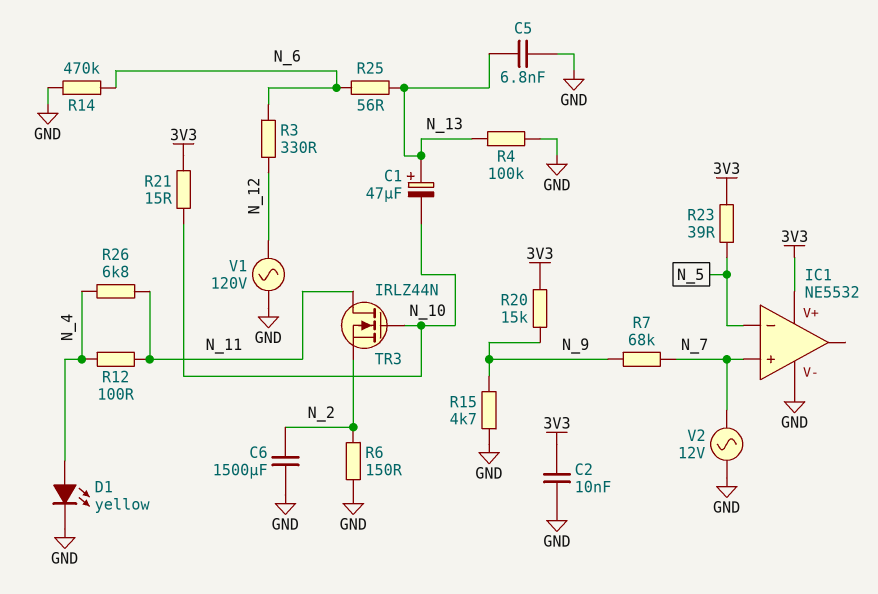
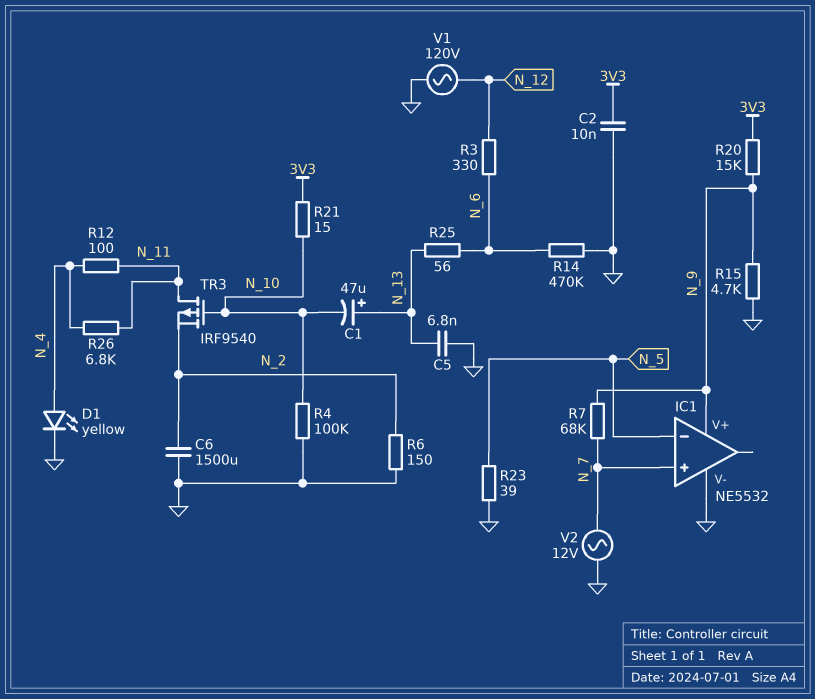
IC1 pin V+: 3V3 -> N_9
R4: 100k (GND, N_13) -> 100k (GND, N_10)
R23: 39 (3V3, N_5) -> 39 (GND, N_5)
TR3: NMOS IRLZ44N (G N_10, D N_11, S N_2) -> PMOS IRF9540 (G N_10, D N_11, S N_2)

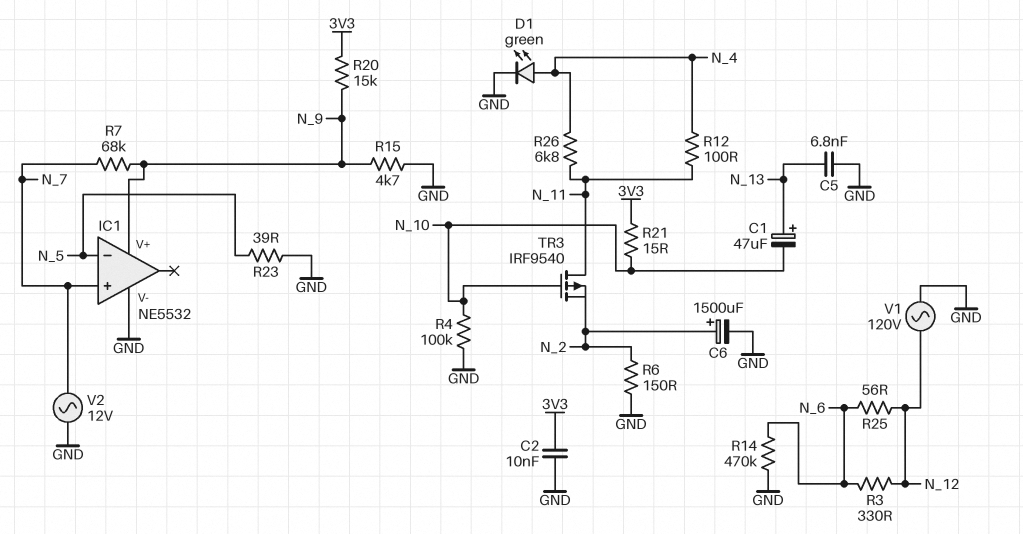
C6: 1500uF (GND, N_2) -> 1500uF (plus N_2, minus GND)
D1: LED yellow (A N_4, K GND) -> LED green (A N_4, K GND)
R25: 56 (N_6, N_13) -> 56 (N_6, N_12)

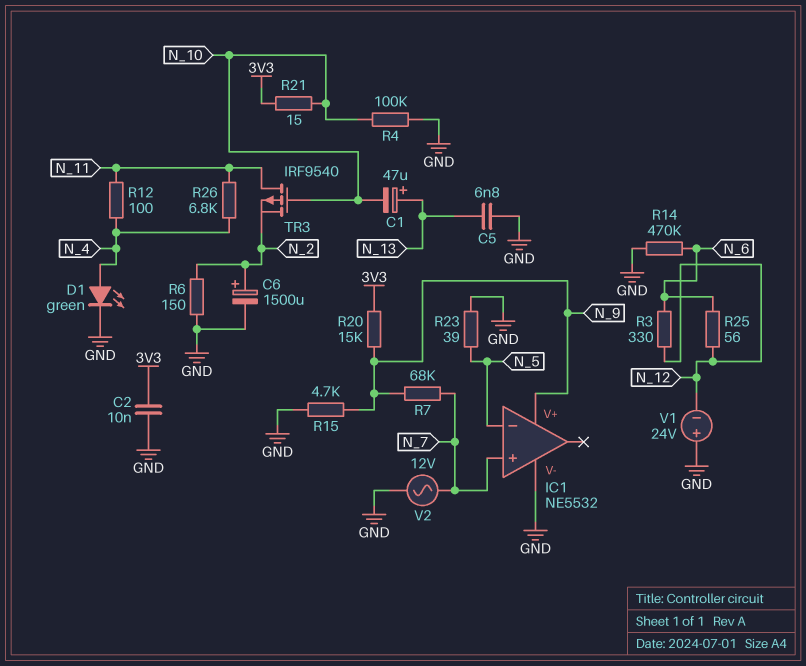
V1: AC 120V (GND, N_12) -> 24V (plus GND, minus N_12)

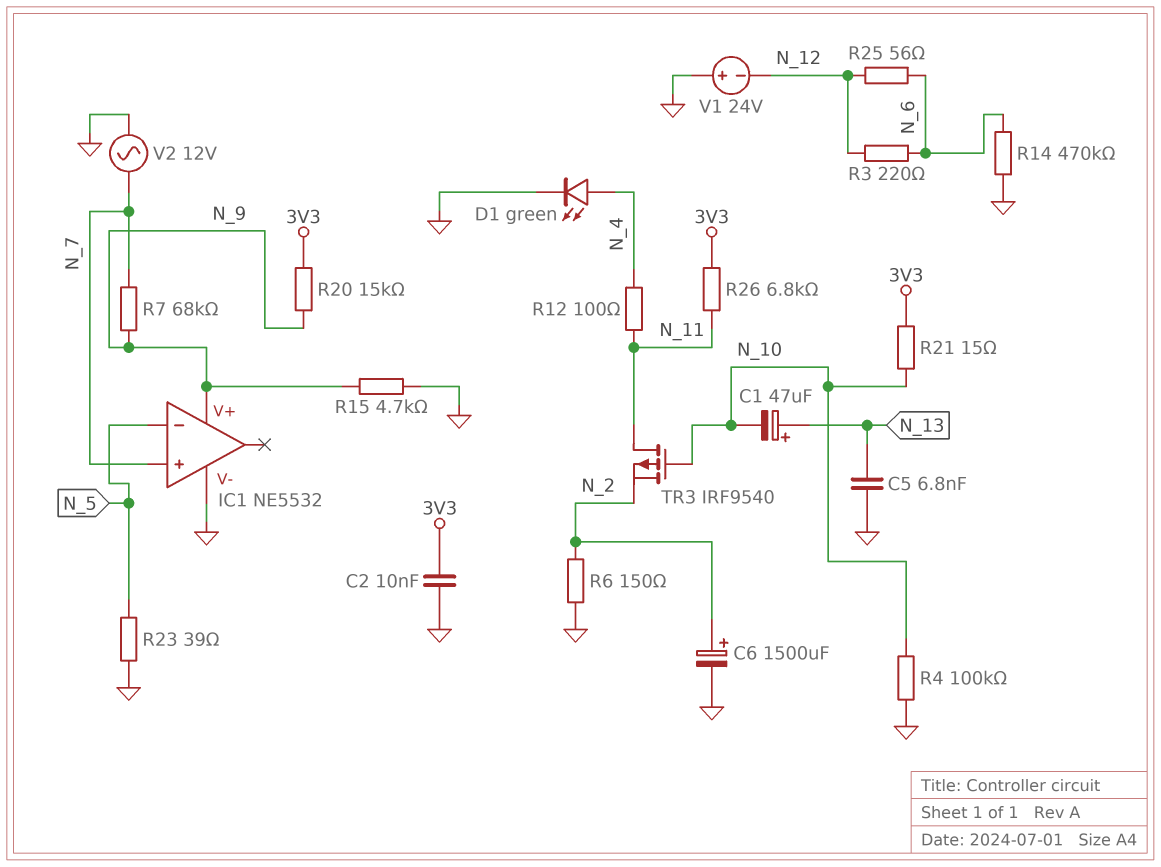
R3: 330 (N_6, N_12) -> 220 (N_6, N_12)
R26: 6.8k (N_4, N_11) -> 6.8k (3V3, N_11)

